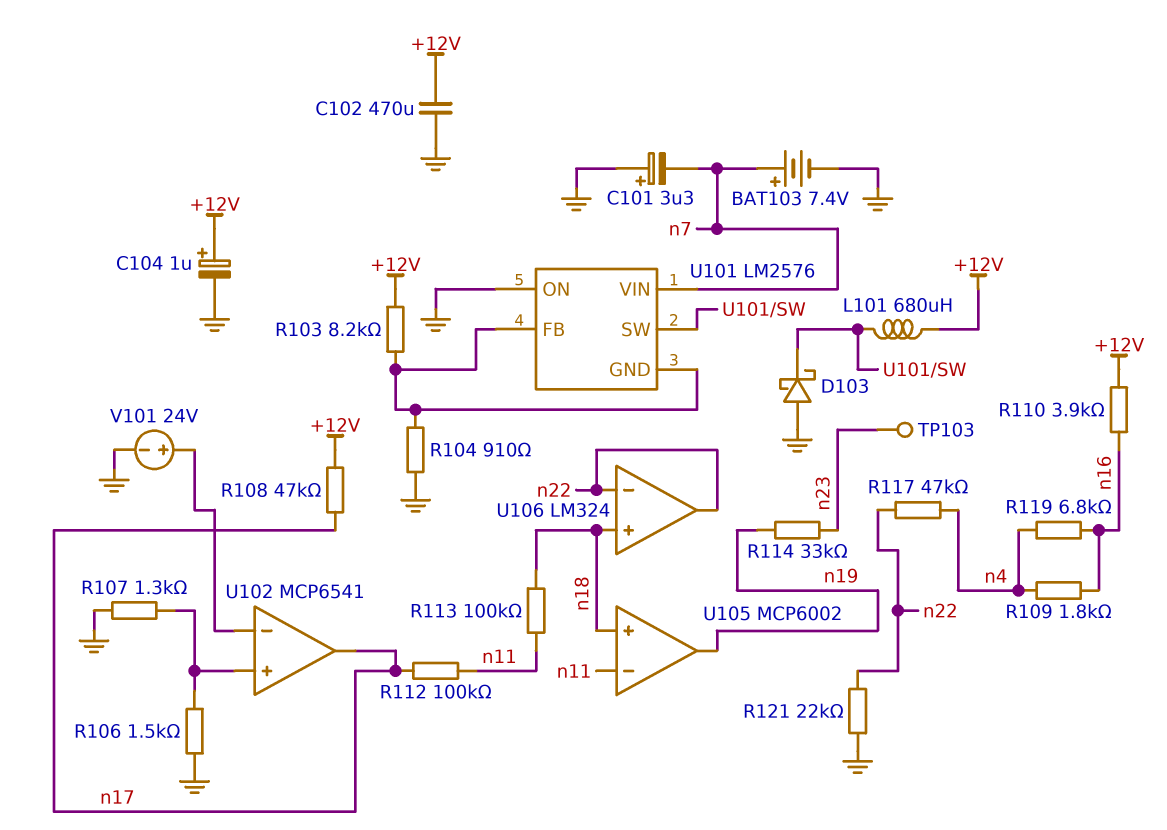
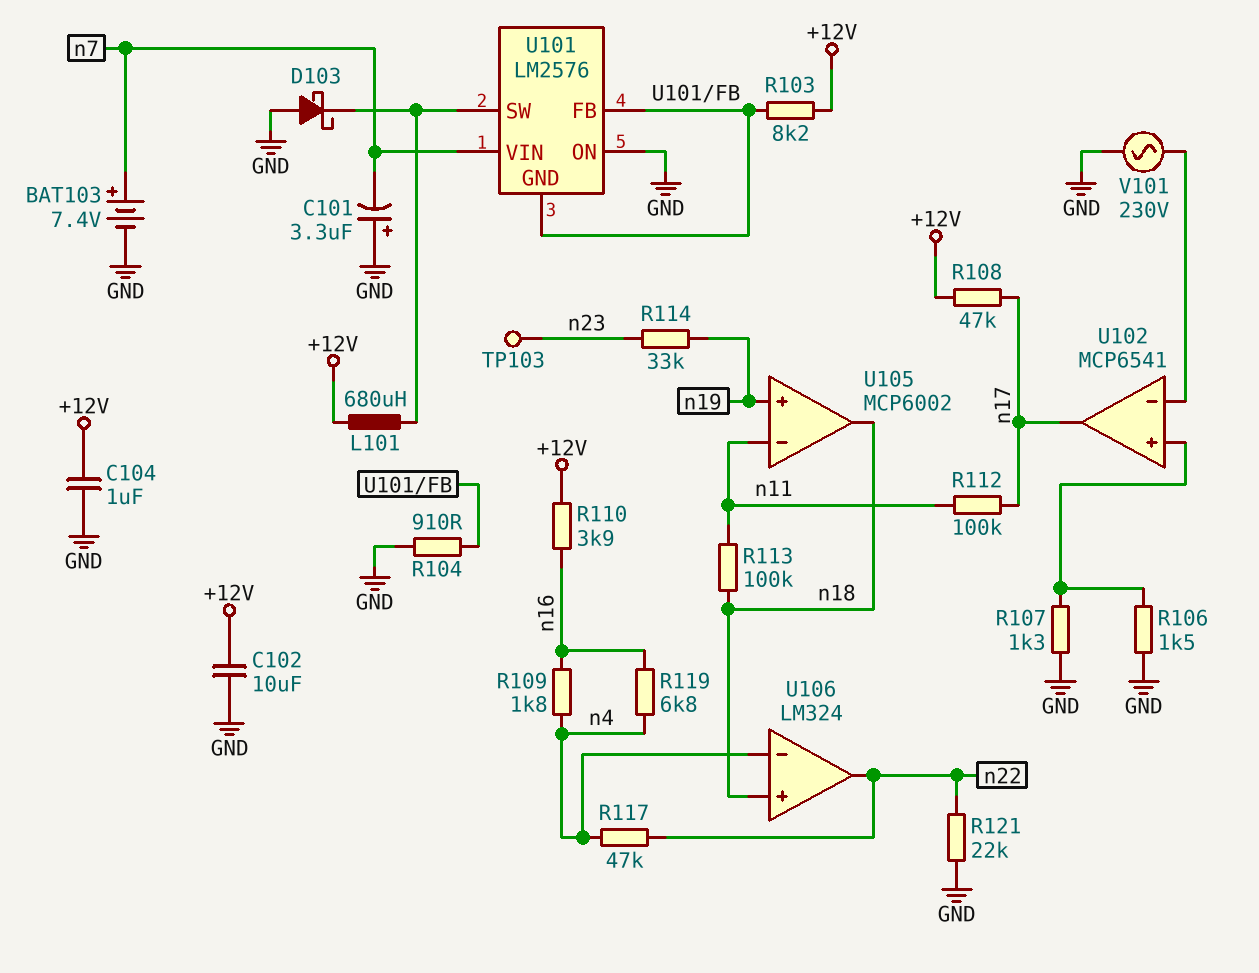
C102: 470uF (+12V, GND) -> 10uF (+12V, GND)
C104: 1uF (plus +12V, minus GND) -> 1uF (+12V, GND)
U105 pin in+: n18 -> n19
U105 pin out: n19 -> n18
U106 pin in-: n22 -> n4
V101: 24V (plus U102/in-, minus GND) -> AC 230V (GND, U102/in-)

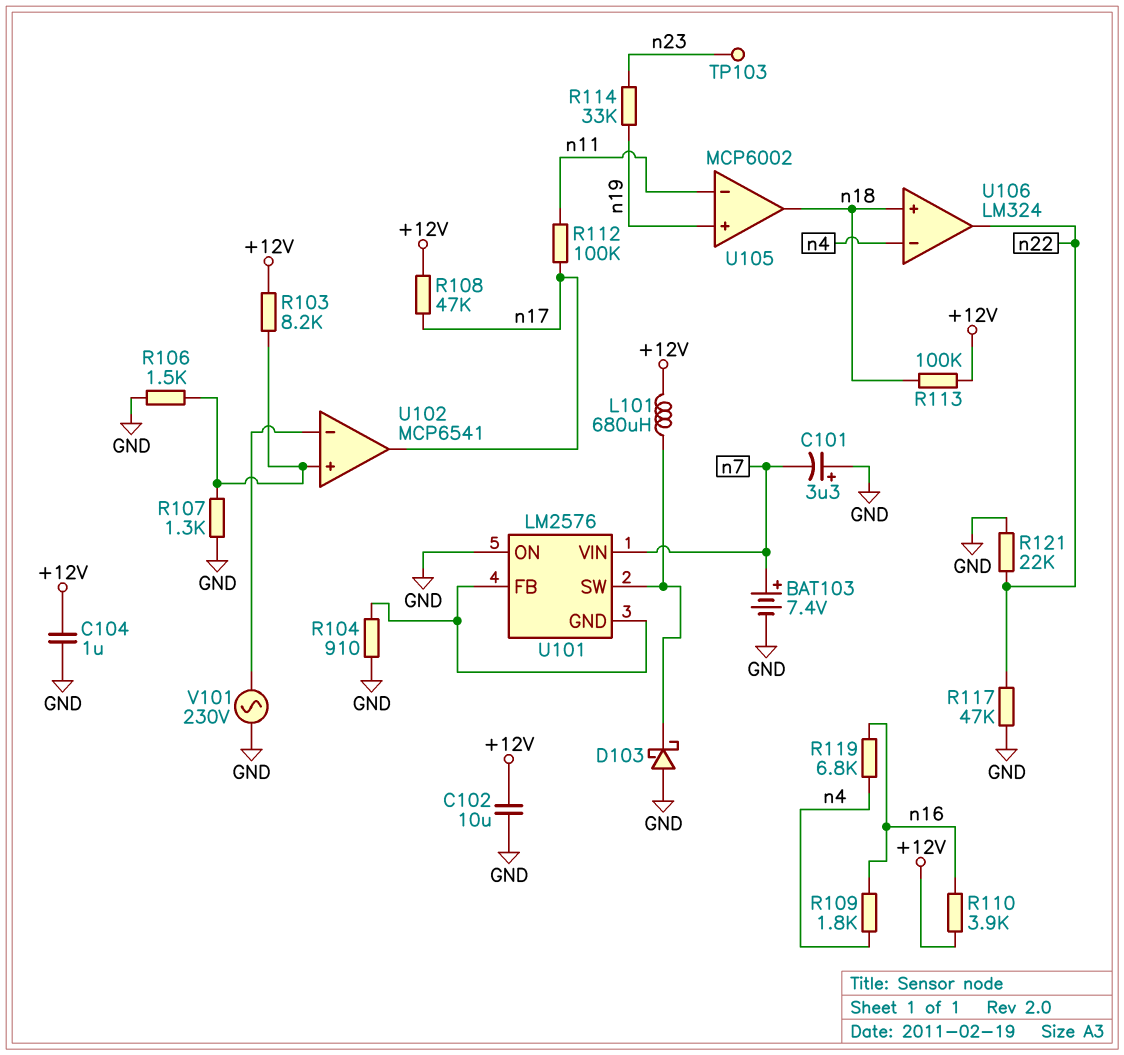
R103: 8.2k (+12V, U101/FB) -> 8.2k (+12V, U102/in+)
R113: 100k (n11, n18) -> 100k (+12V, n18)
R117: 47k (n4, n22) -> 47k (GND, n22)

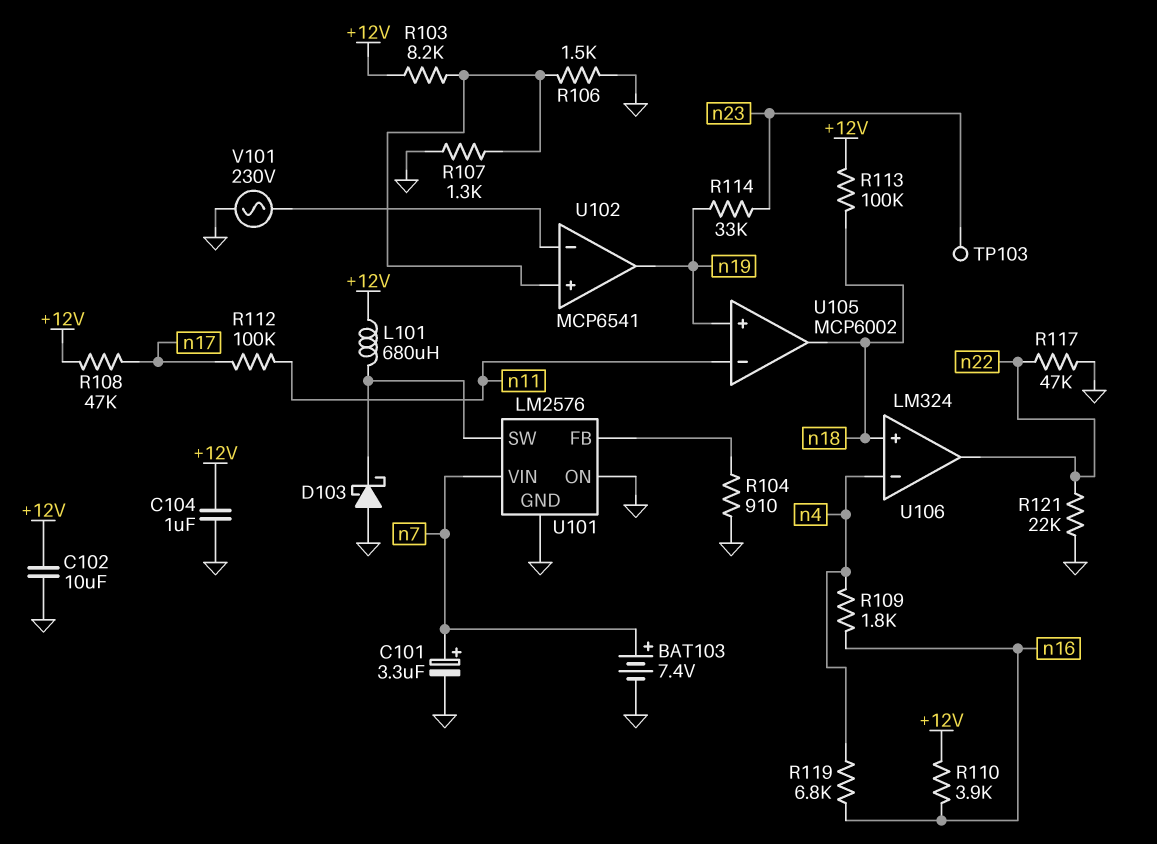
C101: 3.3uF (plus GND, minus n7) -> 3.3uF (plus n7, minus GND)
U101 pin GND: U101/FB -> GND
U102 pin out: n17 -> n19

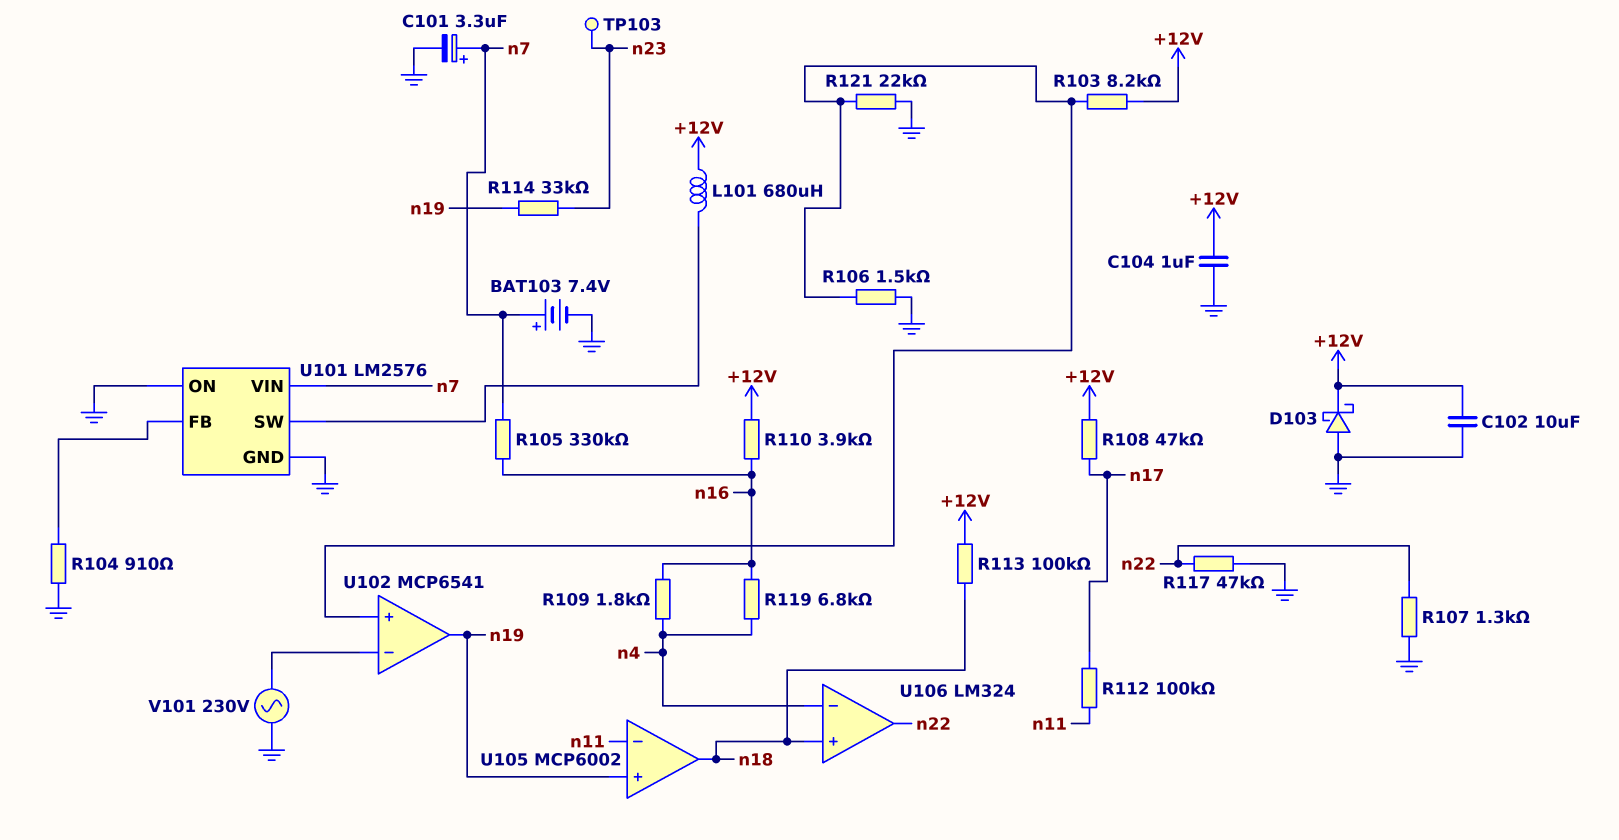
D103: schottky (A GND, K U101/SW) -> schottky (A GND, K +12V)
R105: none -> 330k (n7, n16)
R107: 1.3k (GND, U102/in+) -> 1.3k (GND, n22)
R121: 22k (GND, n22) -> 22k (GND, U102/in+)

